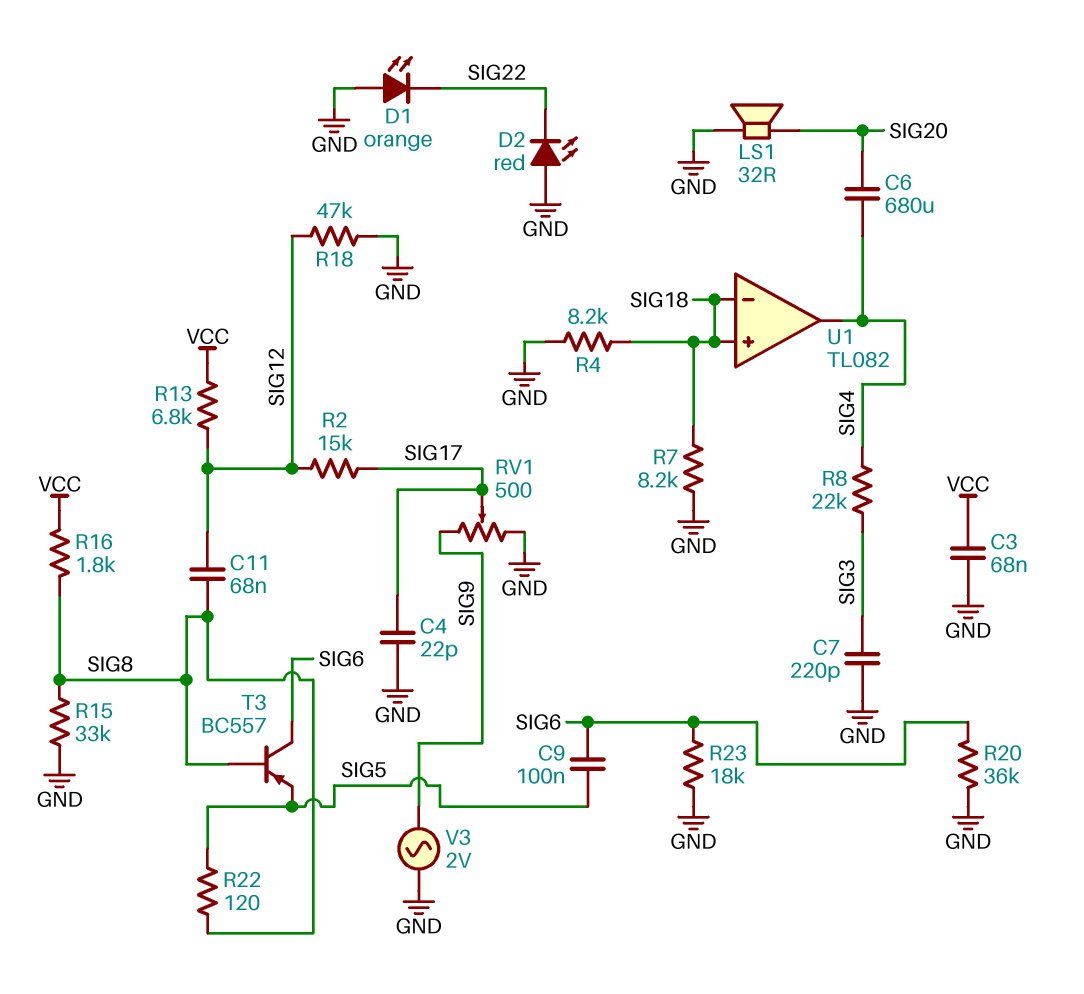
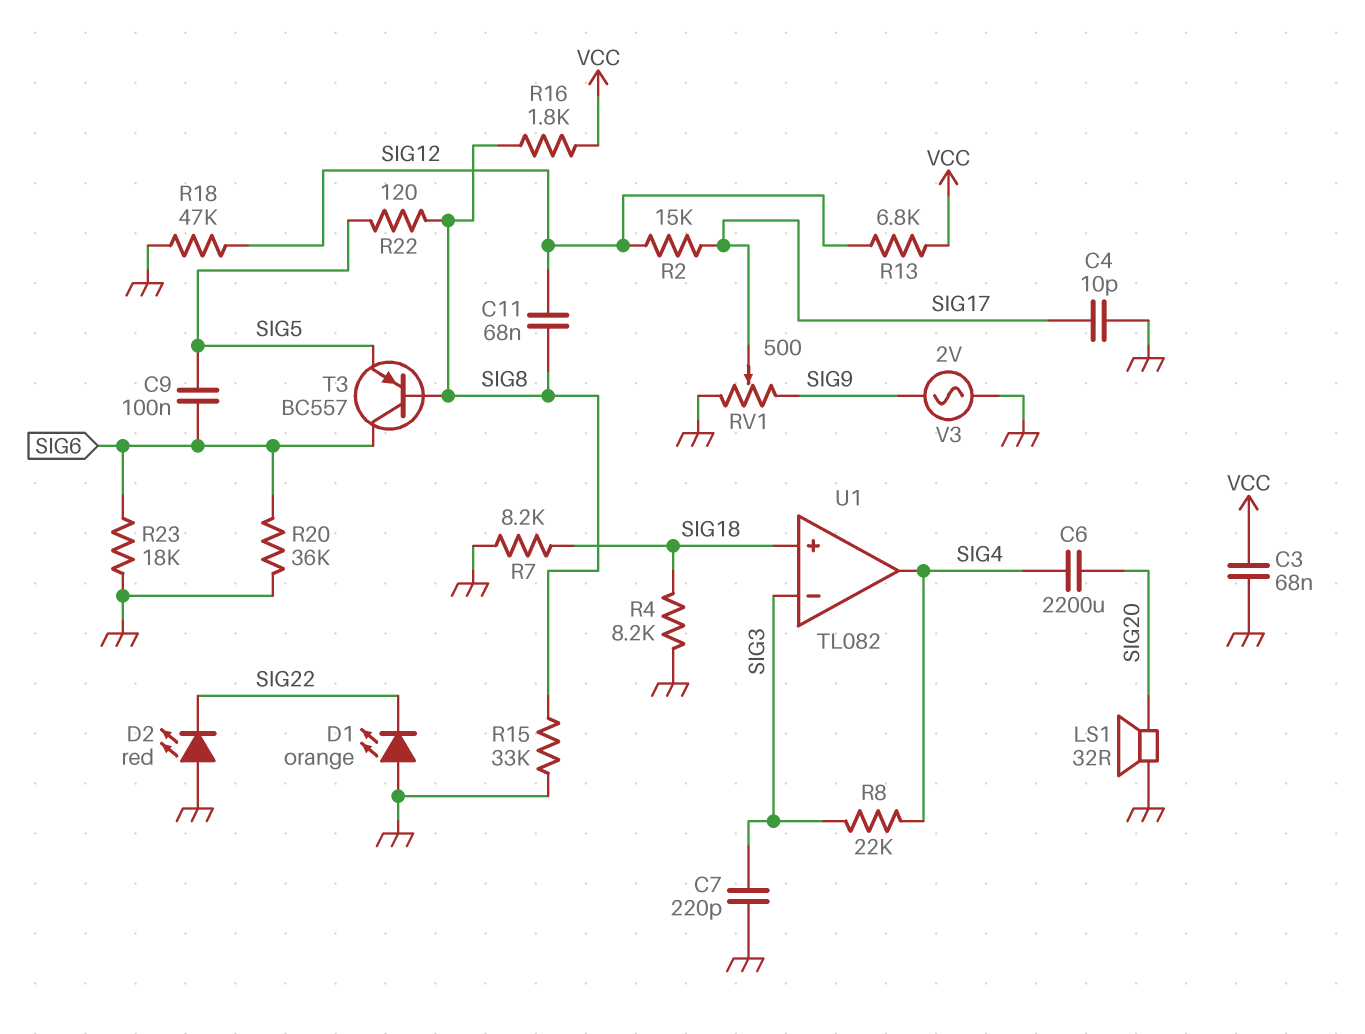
C4: 22pF (GND, SIG17) -> 10pF (GND, SIG17)
C6: 680uF (SIG4, SIG20) -> 2200uF (SIG4, SIG20)
U1 pin in-: SIG18 -> SIG3

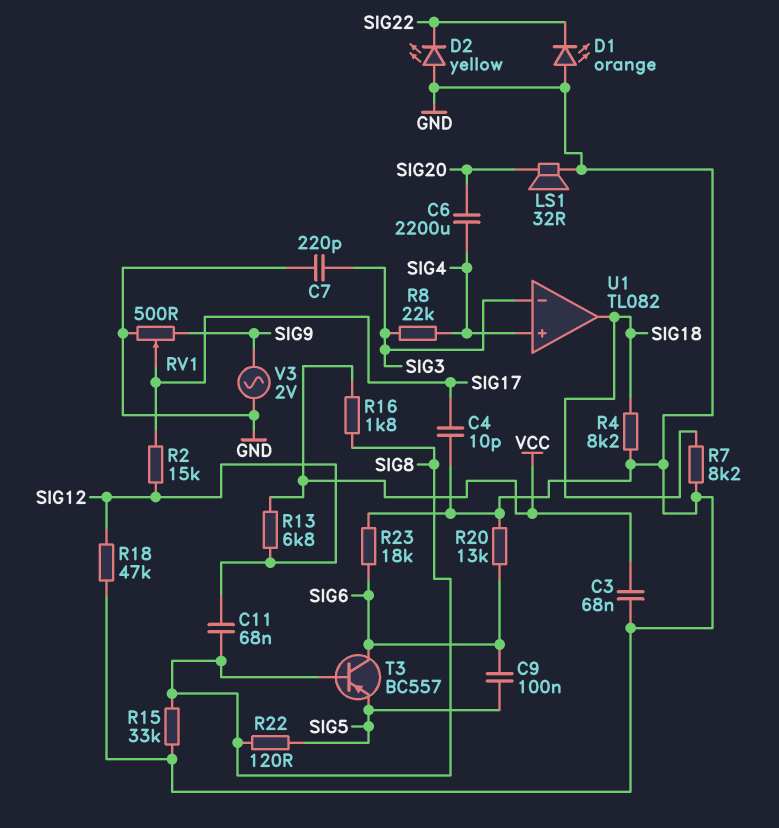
D2: LED red (A GND, K SIG22) -> LED yellow (A GND, K SIG22)
R20: 36k (GND, SIG6) -> 13k (GND, SIG6)
U1 pin in+: SIG18 -> SIG4
U1 pin out: SIG4 -> SIG18

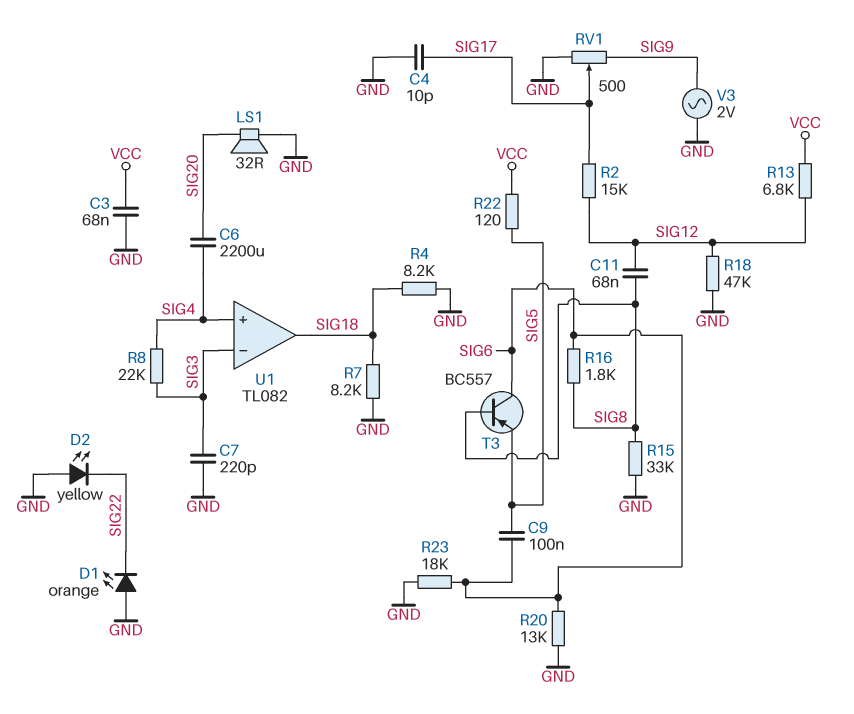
R16: 1.8k (SIG8, VCC) -> 1.8k (SIG6, SIG8)
R22: 120 (SIG5, SIG8) -> 120 (SIG5, VCC)

